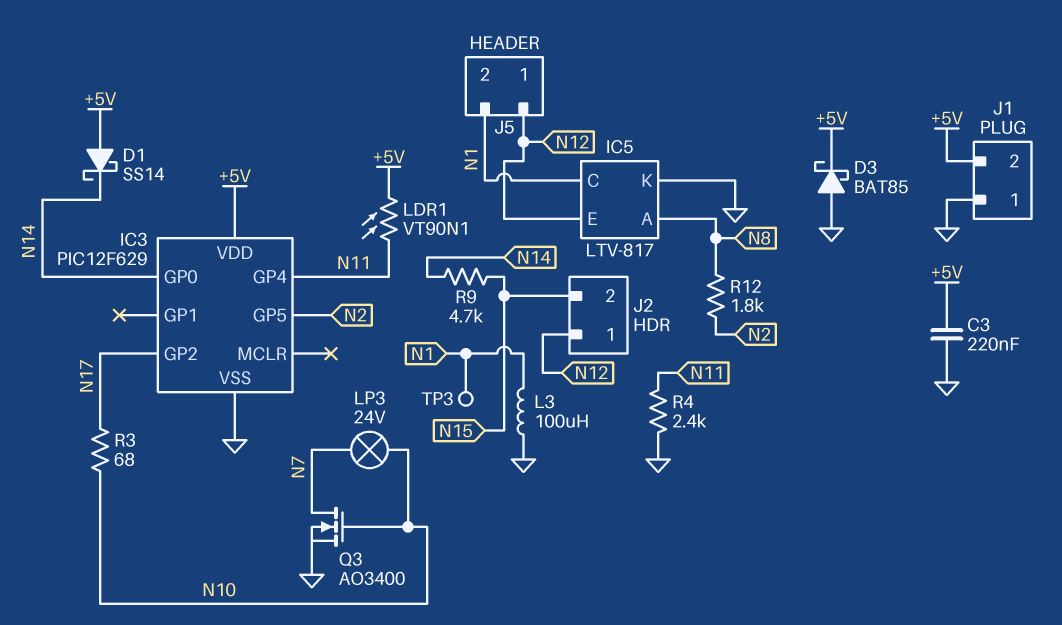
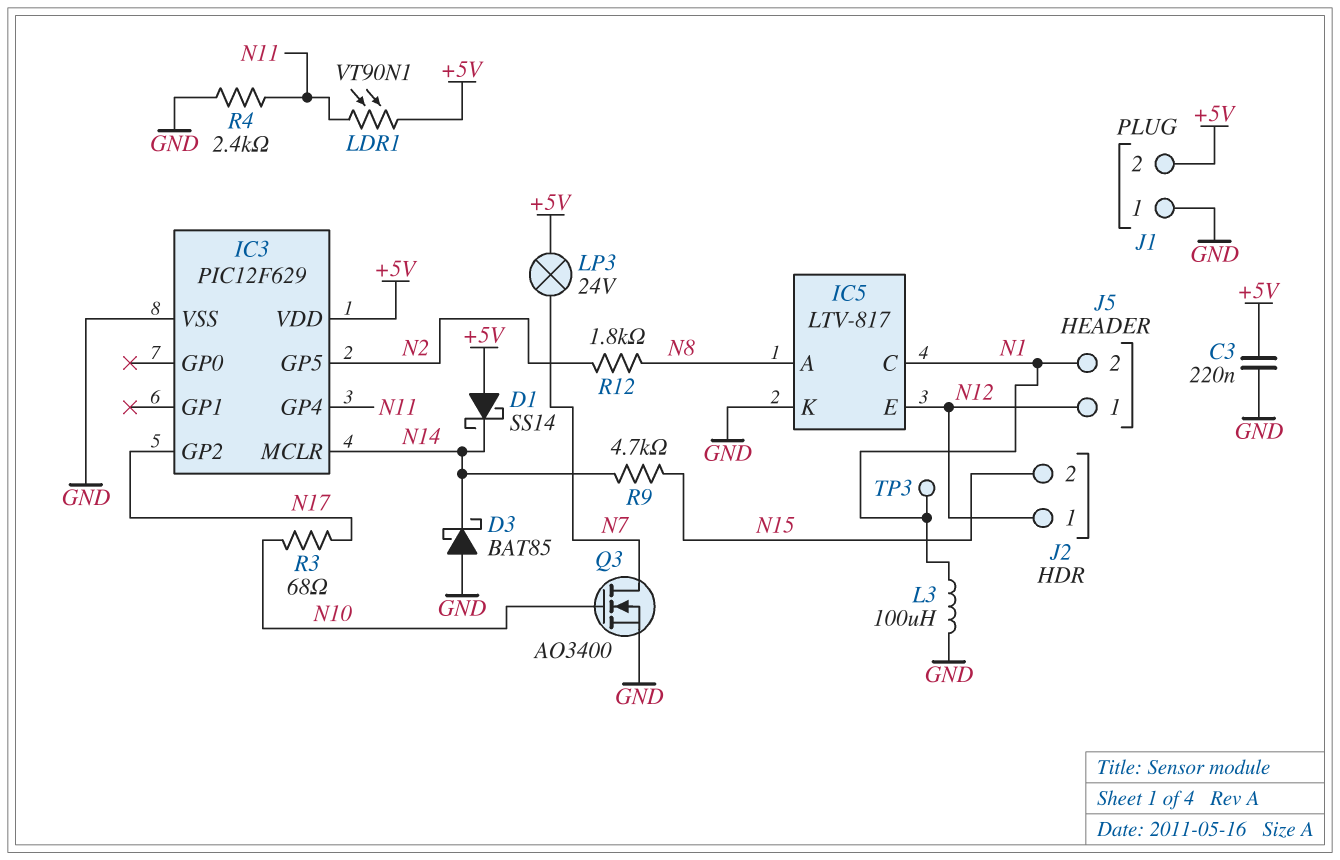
D3: schottky BAT85 (A GND, K +5V) -> schottky BAT85 (A GND, K N14)
IC3 pin GP0: N14 -> none
IC3 pin MCLR: none -> N14
LP3: lamp 24V (N7, N10) -> lamp 24V (+5V, N7)

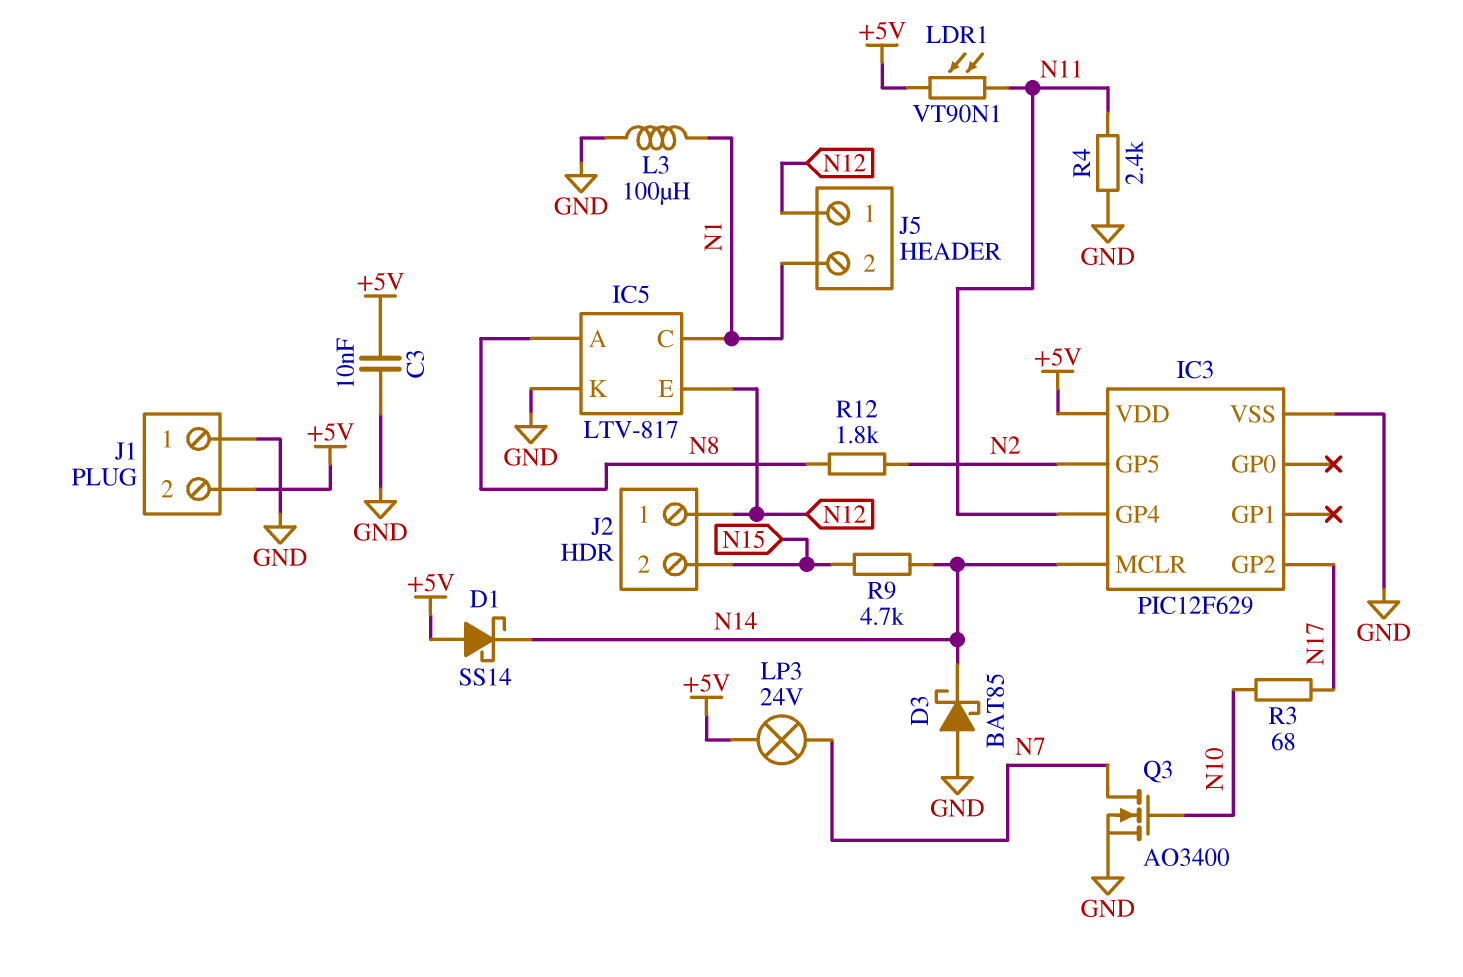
C3: 220nF (+5V, GND) -> 10nF (+5V, GND)
TP3: test point (N1) -> none

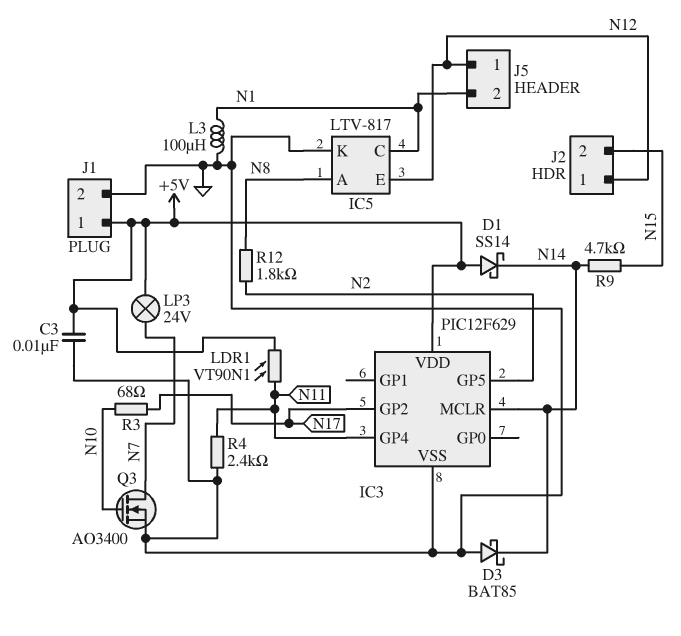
J1 pin 1: GND -> +5V
J1 pin 2: +5V -> GND

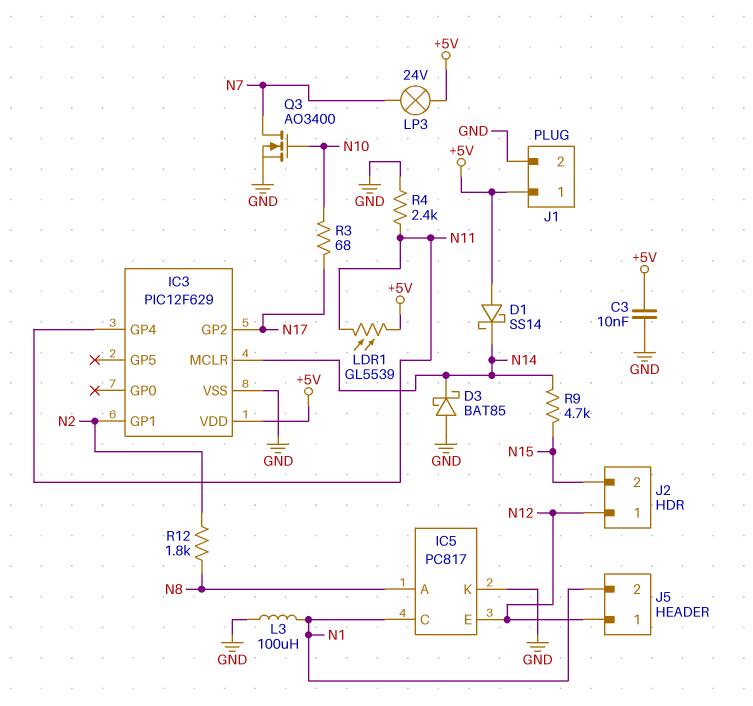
IC3 pin GP1: none -> N2
IC3 pin GP5: N2 -> none
IC5: LTV-817 -> PC817
LDR1: VT90N1 (+5V, N11) -> GL5539 (+5V, N11)

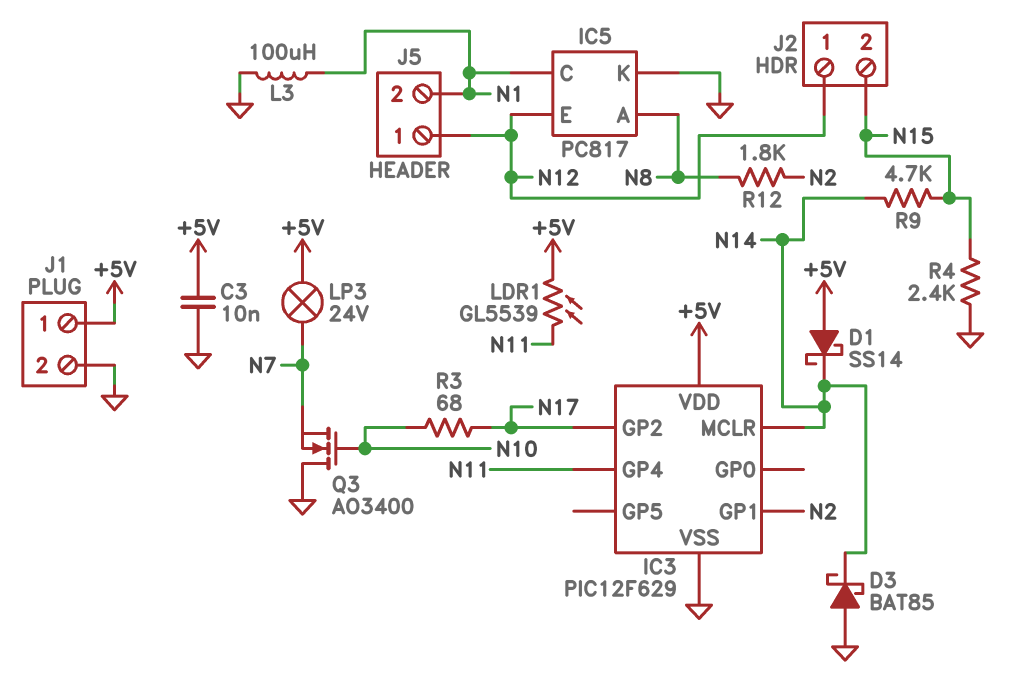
Q3: NMOS AO3400 (G N10, D N7, S GND) -> NMOS AO3400 (G N10, D GND, S N7)
R4: 2.4k (GND, N11) -> 2.4k (GND, N15)

